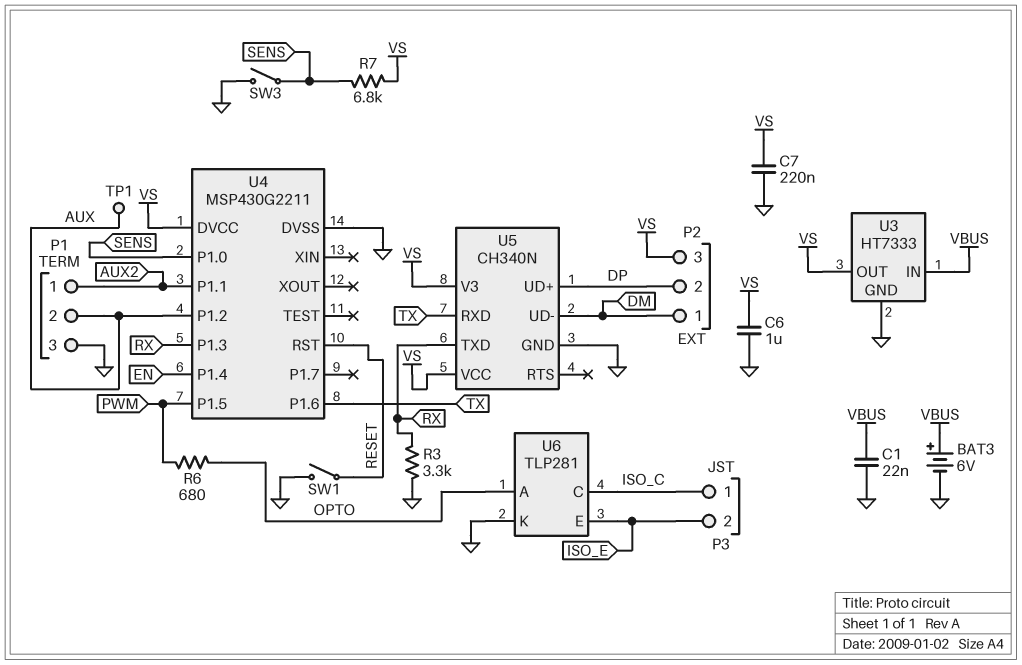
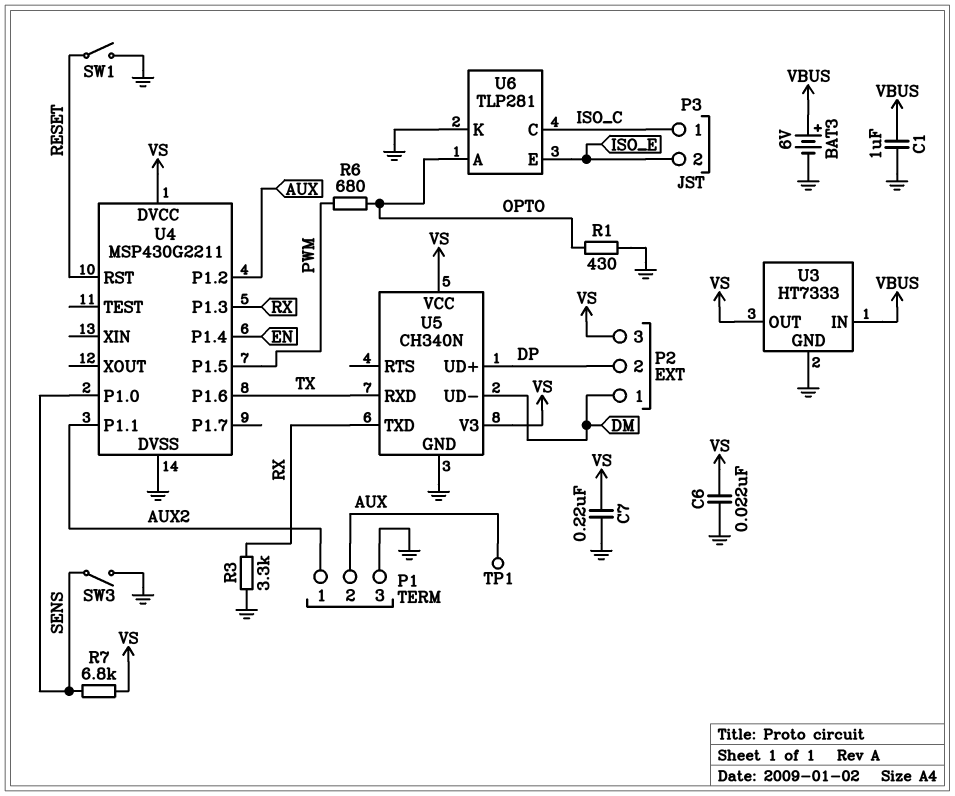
C1: 22nF (GND, VBUS) -> 1uF (GND, VBUS)
C6: 1uF (GND, VS) -> 22nF (GND, VS)
R1: none -> 430 (GND, OPTO)

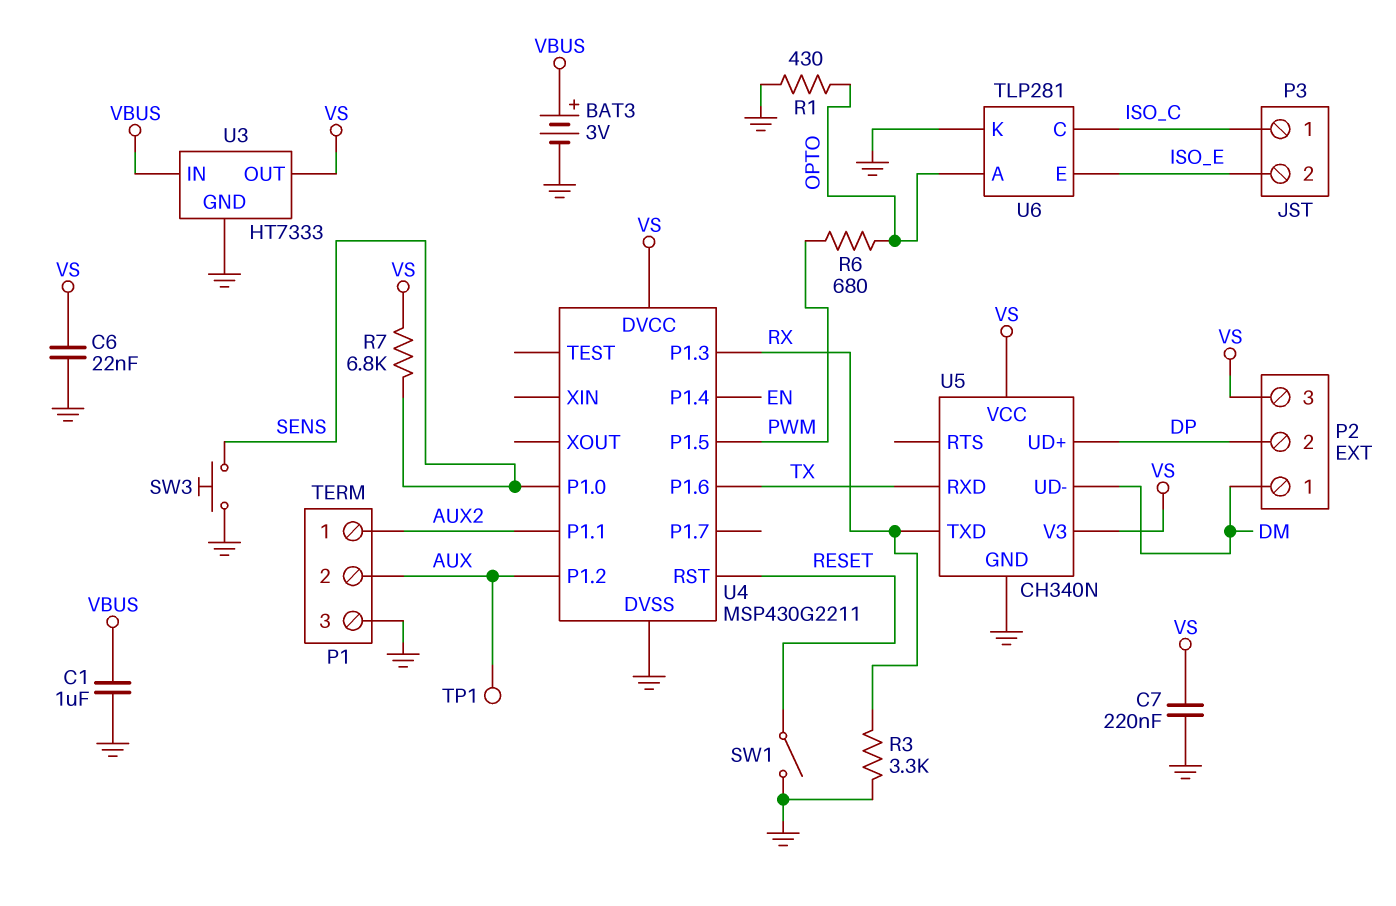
BAT3: 6V (plus VBUS, minus GND) -> 3V (plus VBUS, minus GND)
SW3: switch (GND, SENS) -> button (GND, SENS)

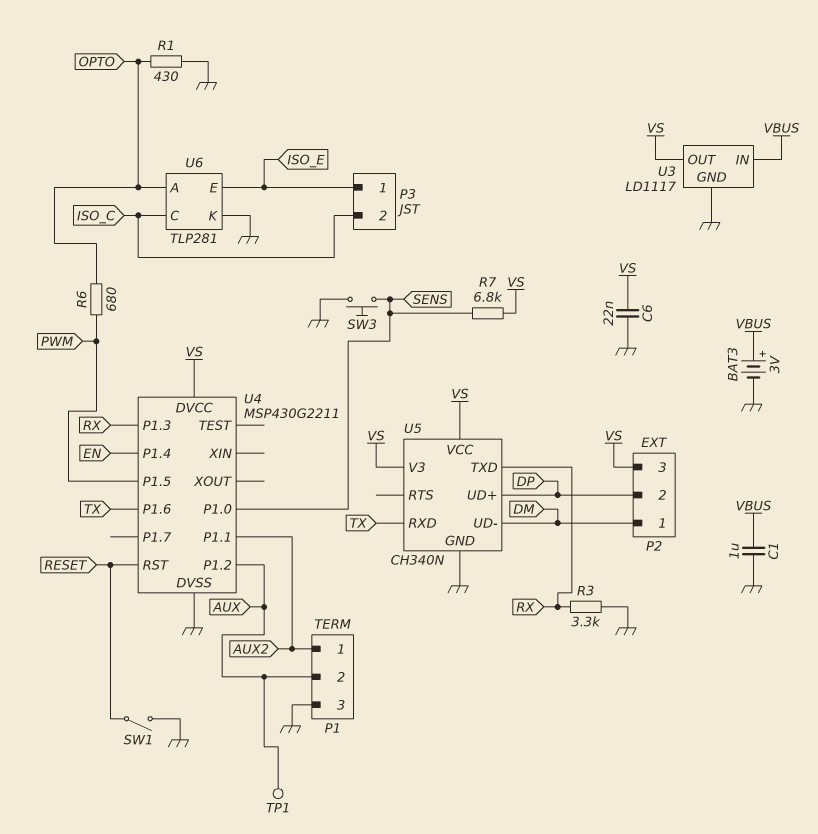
C7: 220nF (GND, VS) -> none
P3 pin 1: ISO_C -> ISO_E
P3 pin 2: ISO_E -> ISO_C
U3: HT7333 -> LD1117

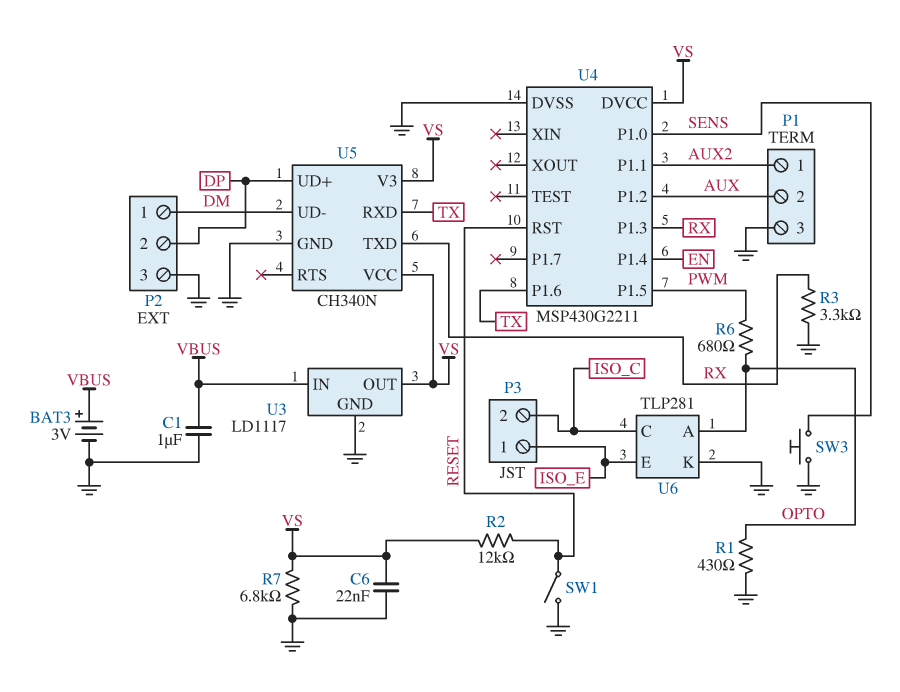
P2 pin 3: VS -> GND
R2: none -> 12k (RESET, VS)
R7: 6.8k (SENS, VS) -> 6.8k (GND, VS)
TP1: test point (AUX) -> none

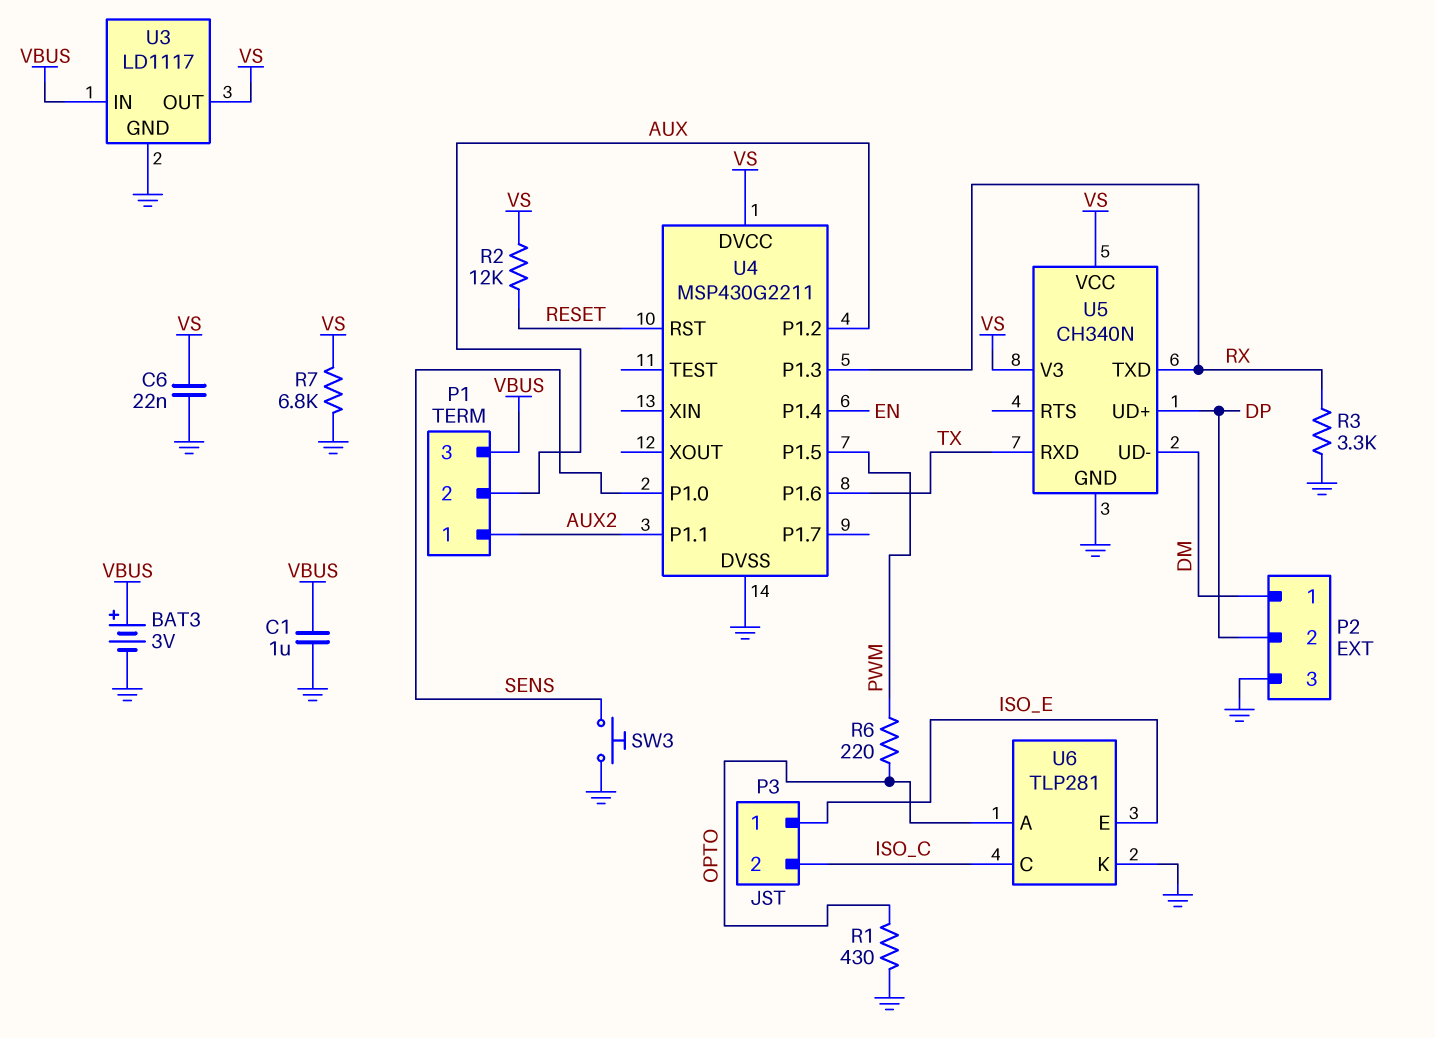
P1 pin 3: GND -> VBUS
R6: 680 (OPTO, PWM) -> 220 (OPTO, PWM)
SW1: switch (GND, RESET) -> none

